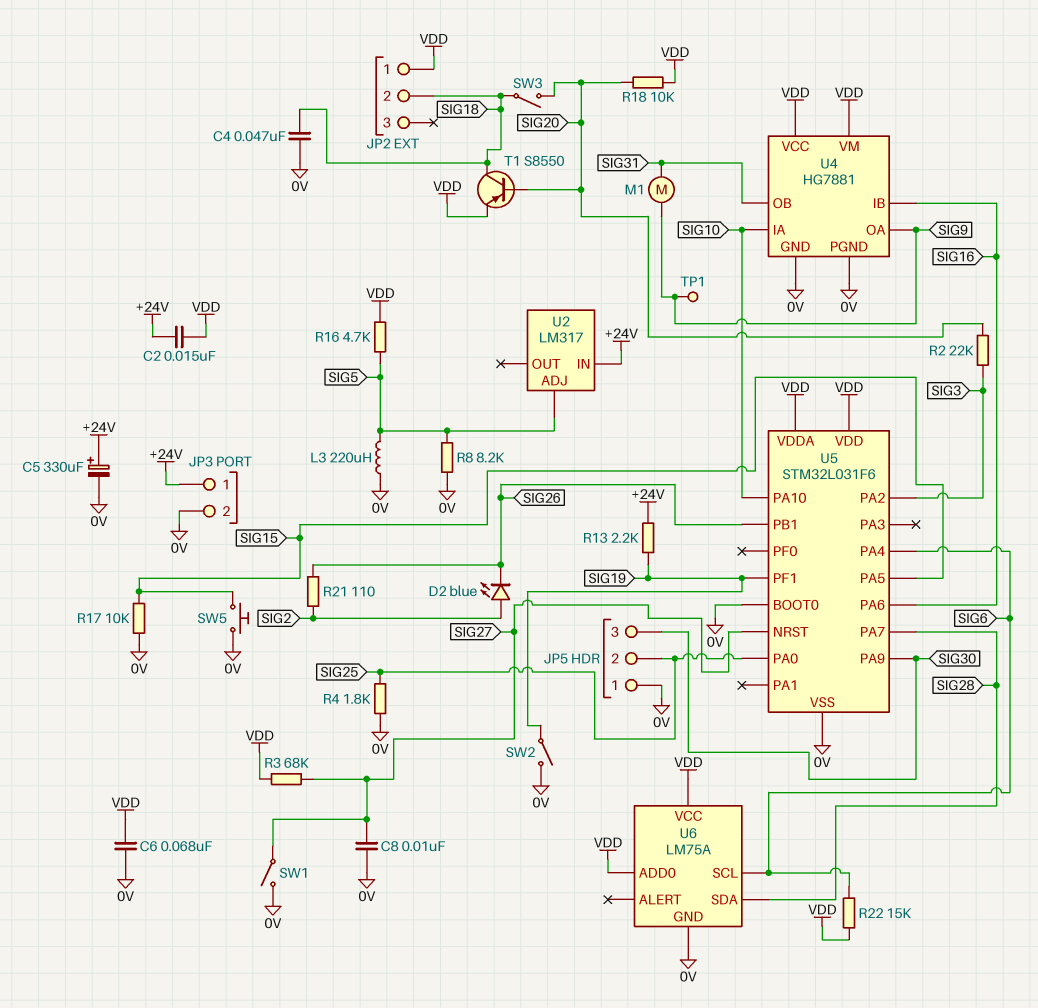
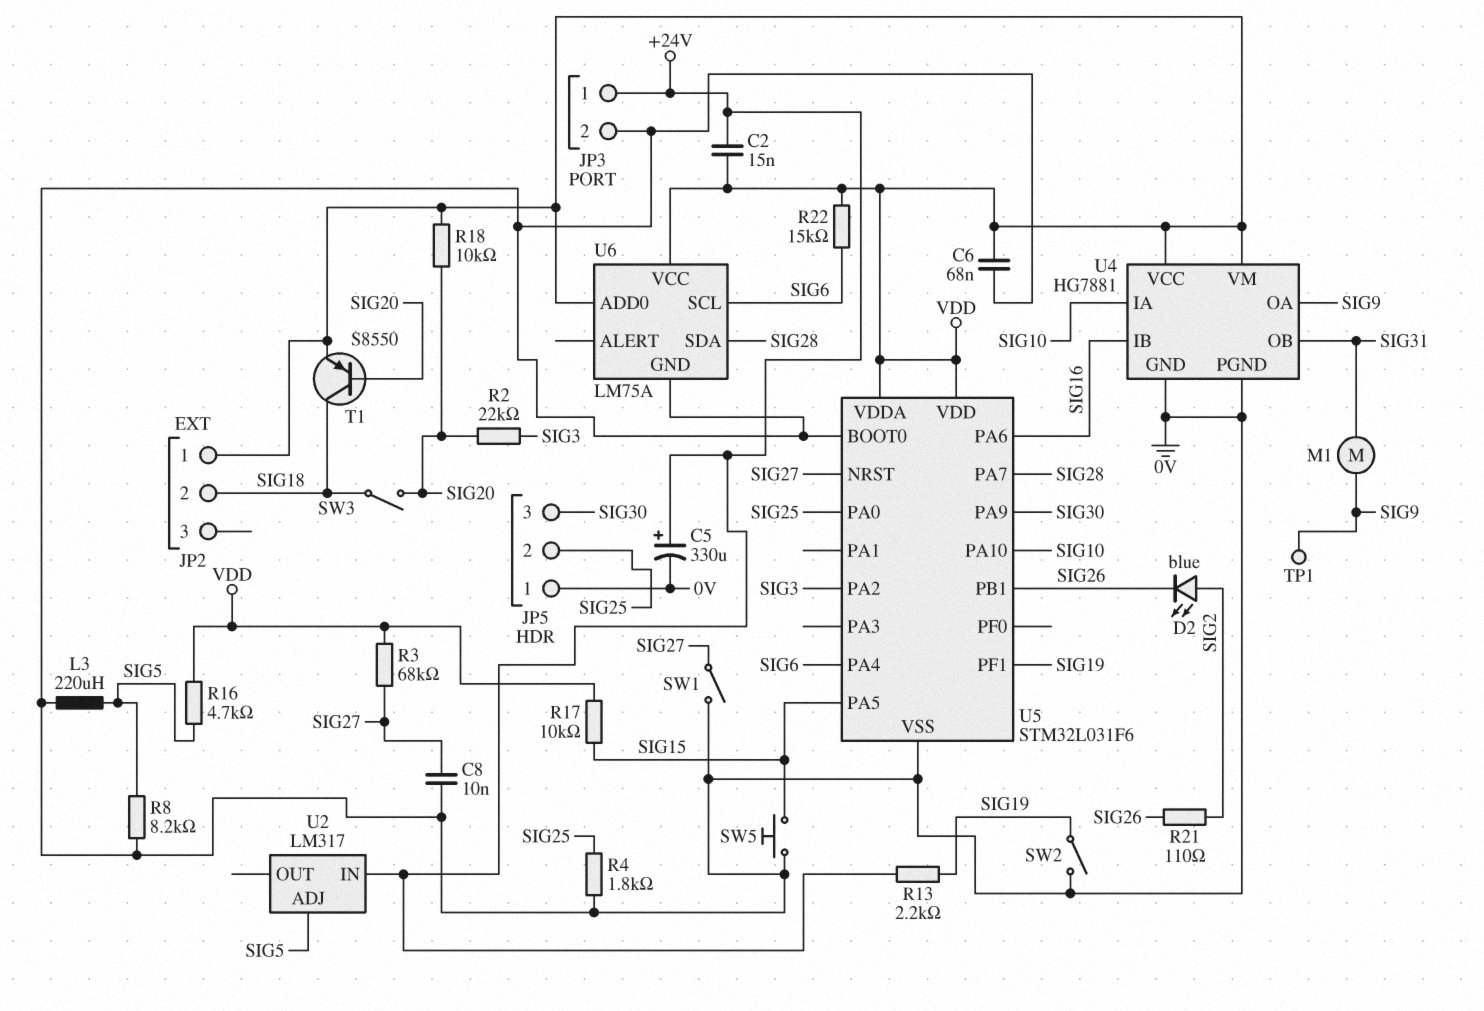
C4: 47nF (0V, SIG18) -> none
R17: 10k (0V, SIG15) -> 10k (SIG15, VDD)

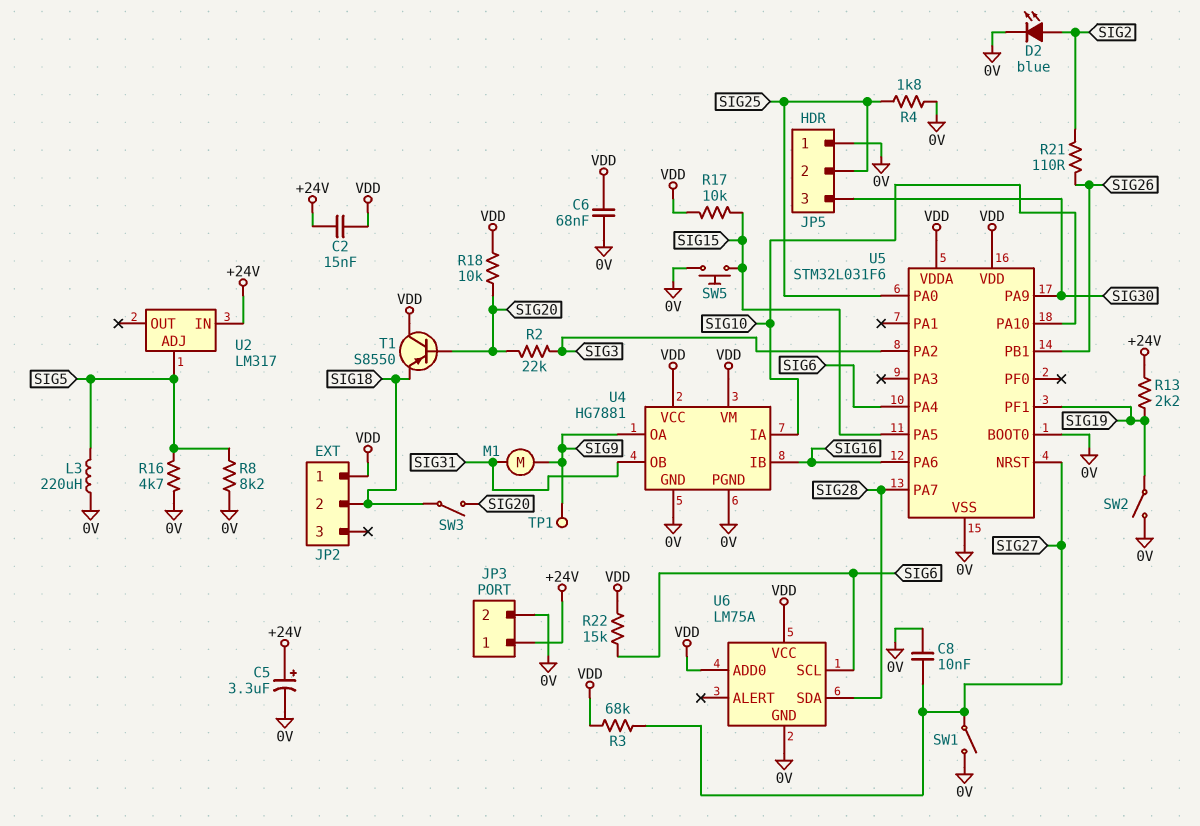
C5: 330uF (plus +24V, minus 0V) -> 3.3uF (plus +24V, minus 0V)
D2: LED blue (A SIG2, K SIG26) -> LED blue (A SIG2, K 0V)
R16: 4.7k (SIG5, VDD) -> 4.7k (0V, SIG5)
T1: PNP S8550 (B SIG20, C SIG18, E VDD) -> PNP S8550 (B SIG20, C VDD, E SIG18)

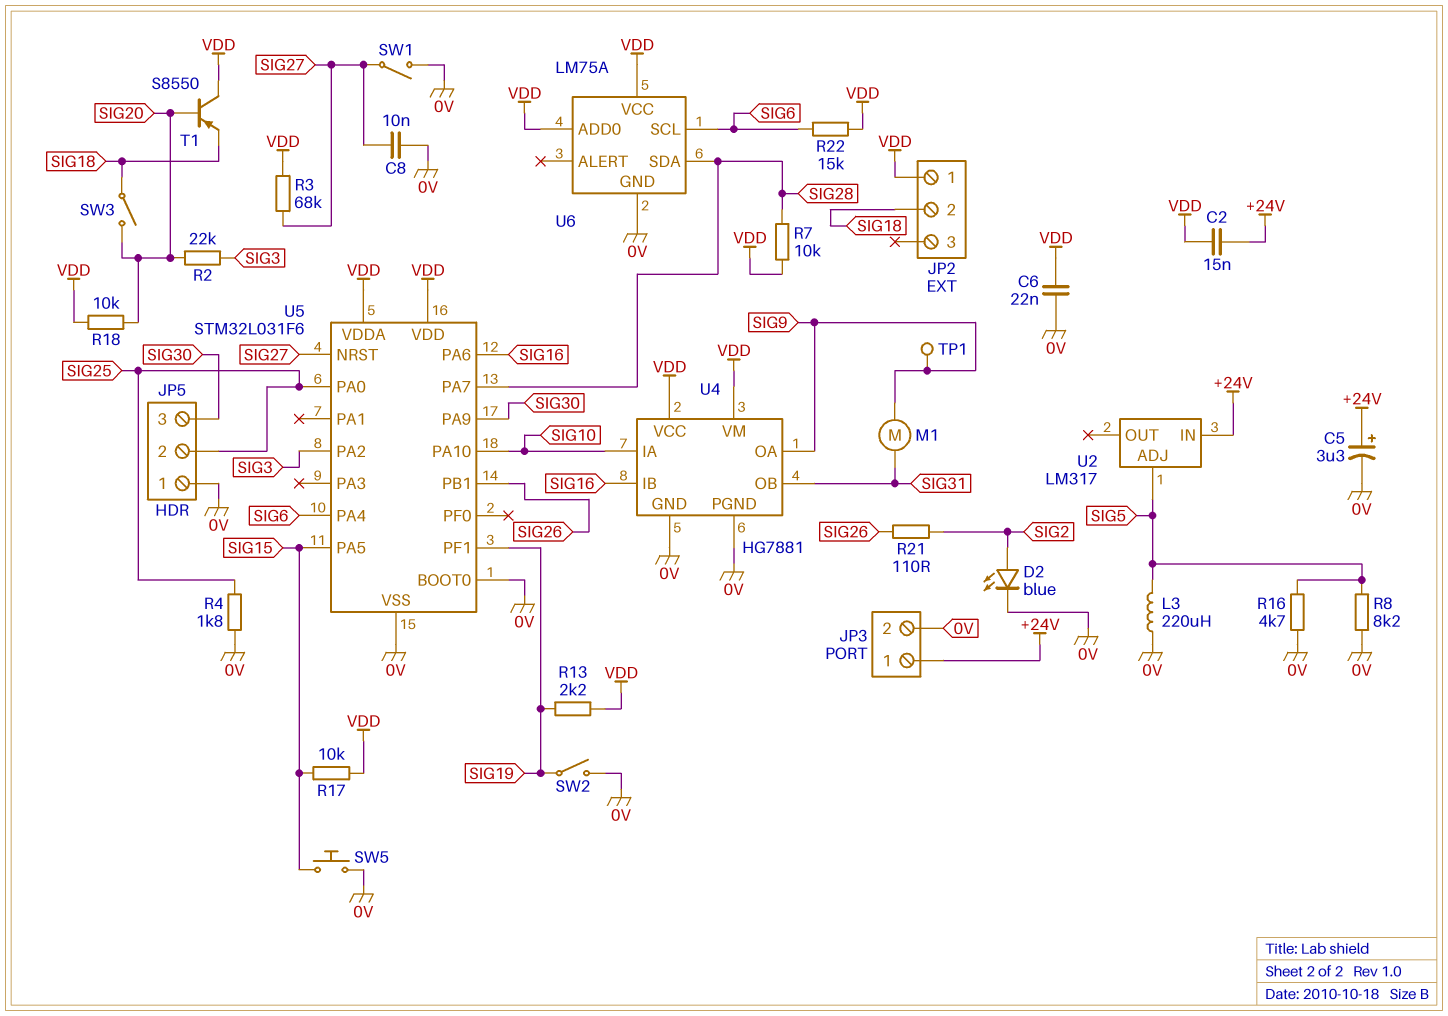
C6: 68nF (0V, VDD) -> 22nF (0V, VDD)
R7: none -> 10k (SIG28, VDD)
R13: 2.2k (+24V, SIG19) -> 2.2k (SIG19, VDD)

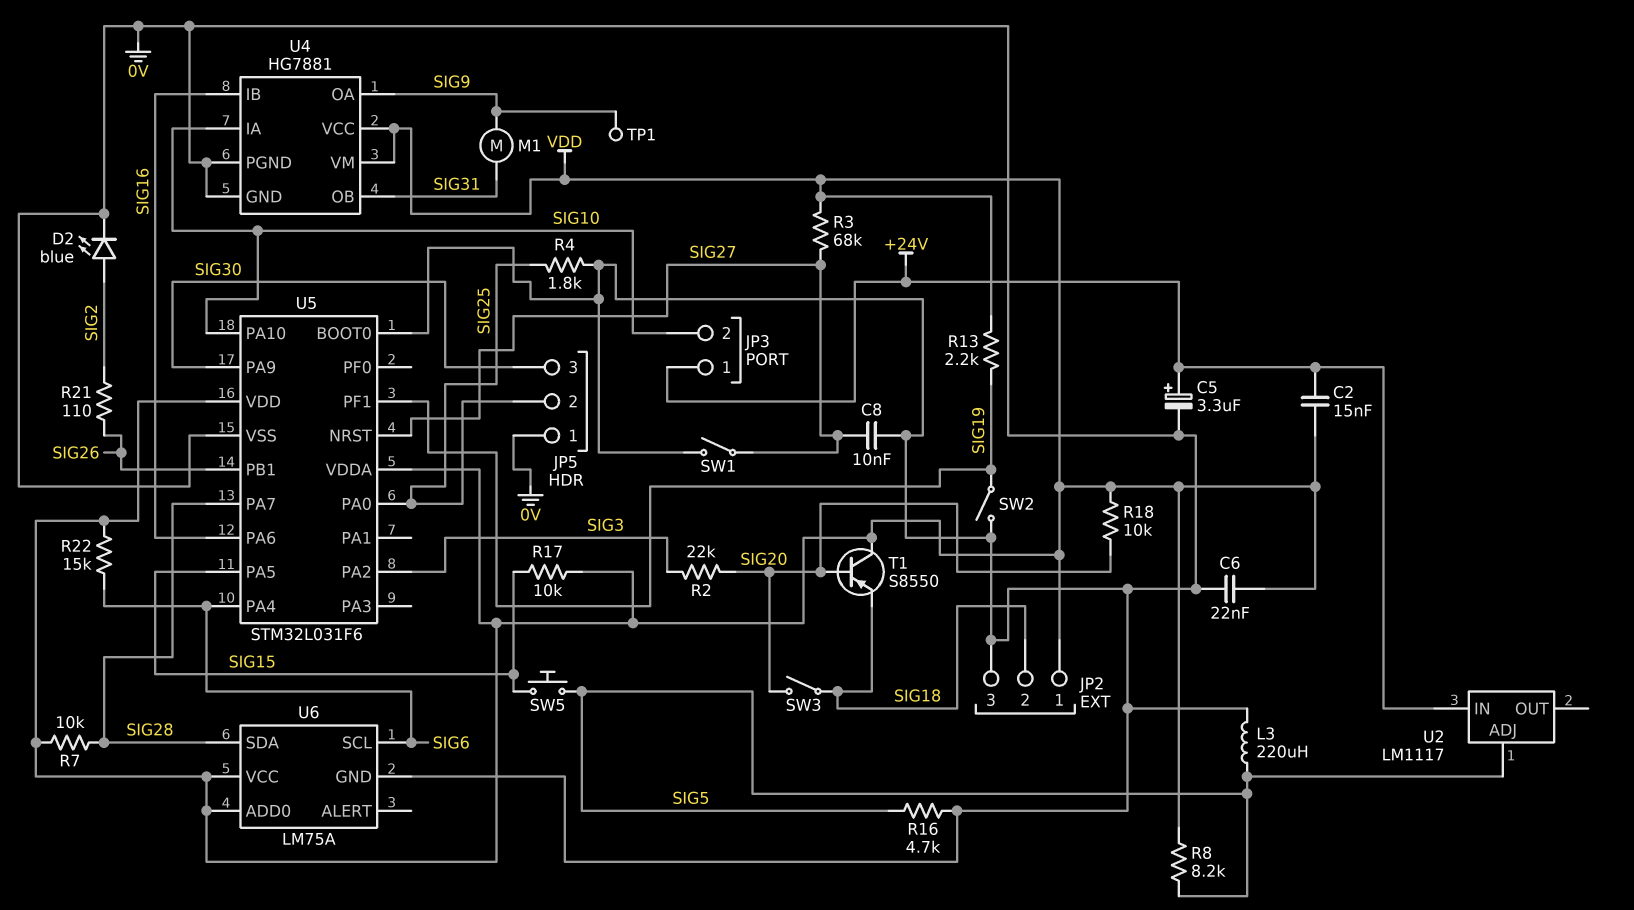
JP2 pin 3: none -> 0V
JP3 pin 2: 0V -> SIG10
R8: 8.2k (0V, SIG5) -> 8.2k (SIG5, VDD)
SW5: button (0V, SIG15) -> button (SIG5, SIG15)
U2: LM317 -> LM1117

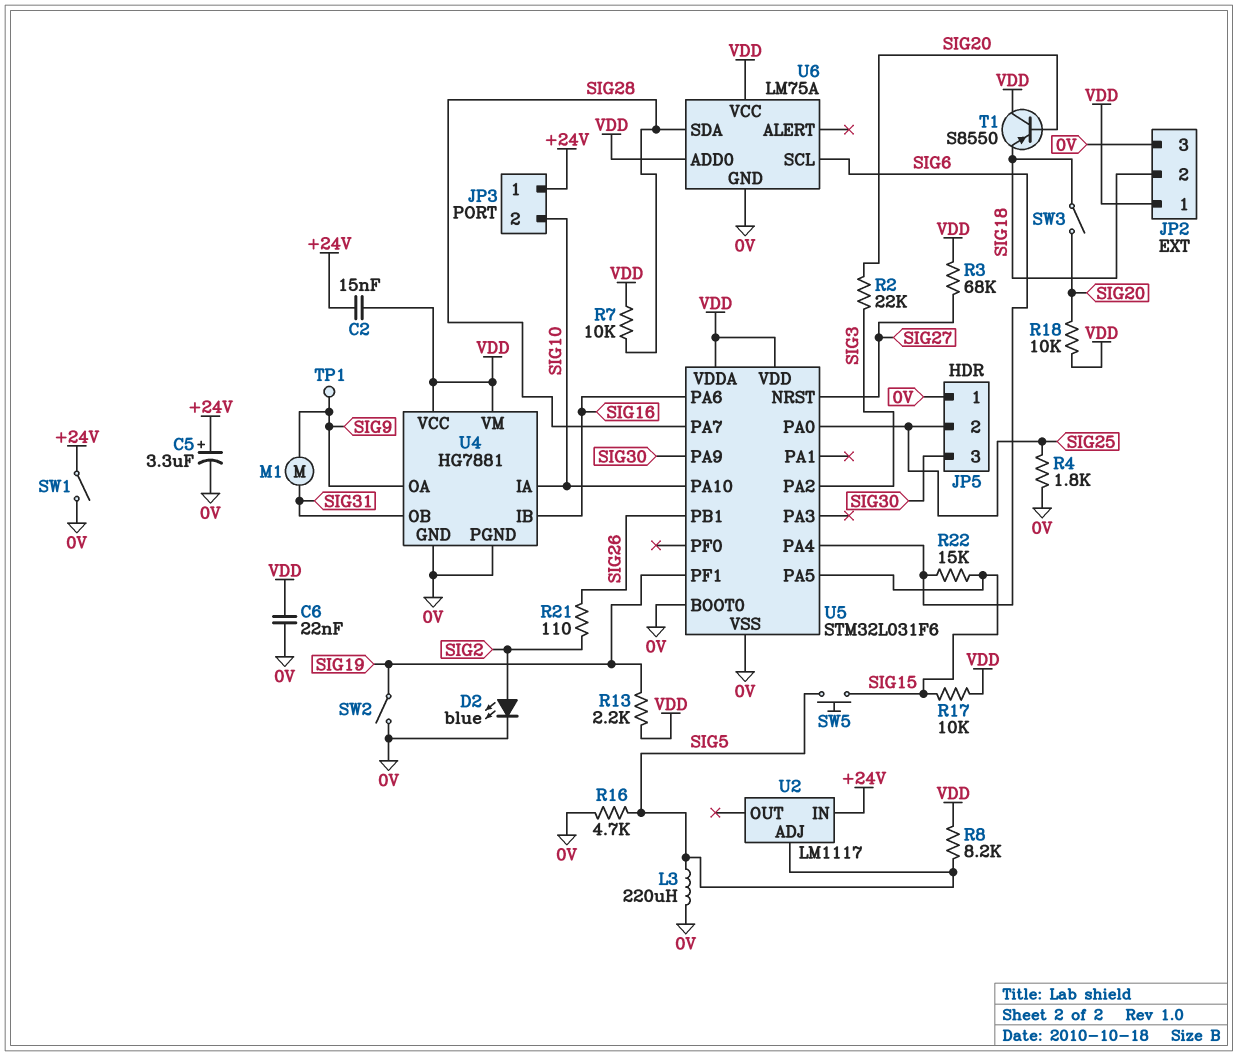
C8: 10nF (0V, SIG27) -> none
R22: 15k (SIG6, VDD) -> 15k (SIG6, SIG15)
SW1: switch (0V, SIG27) -> switch (+24V, 0V)

